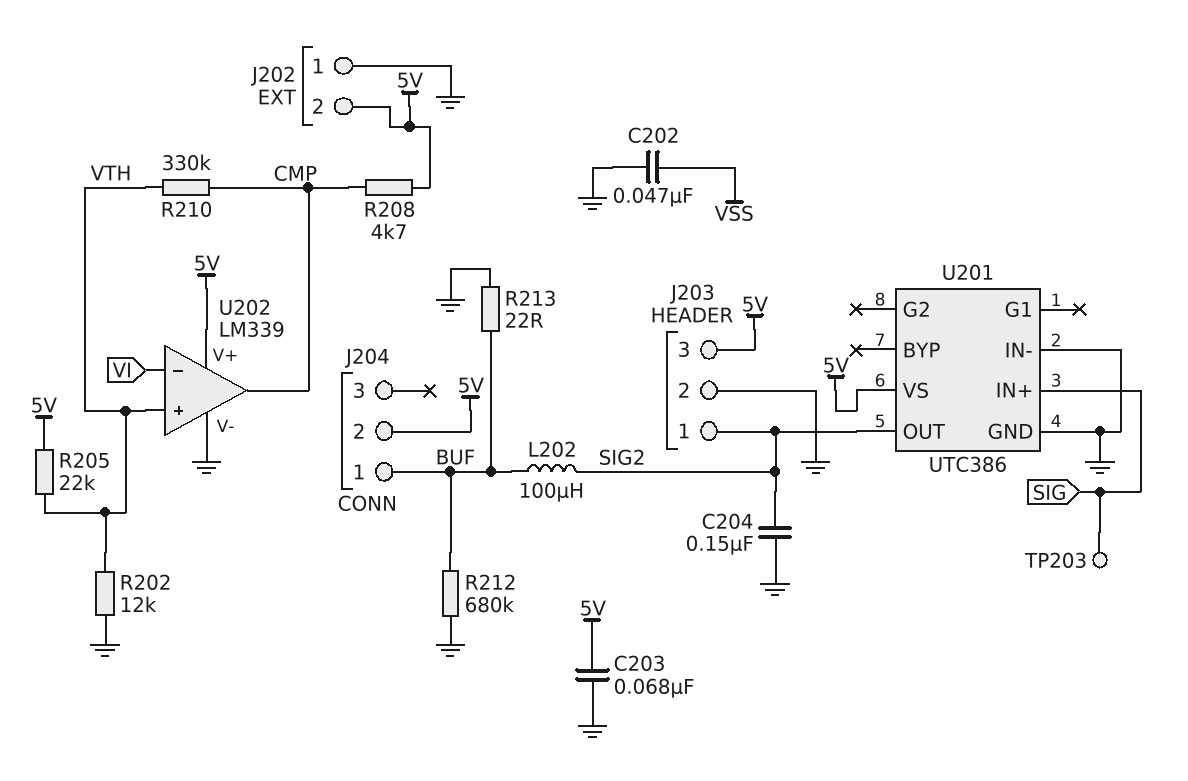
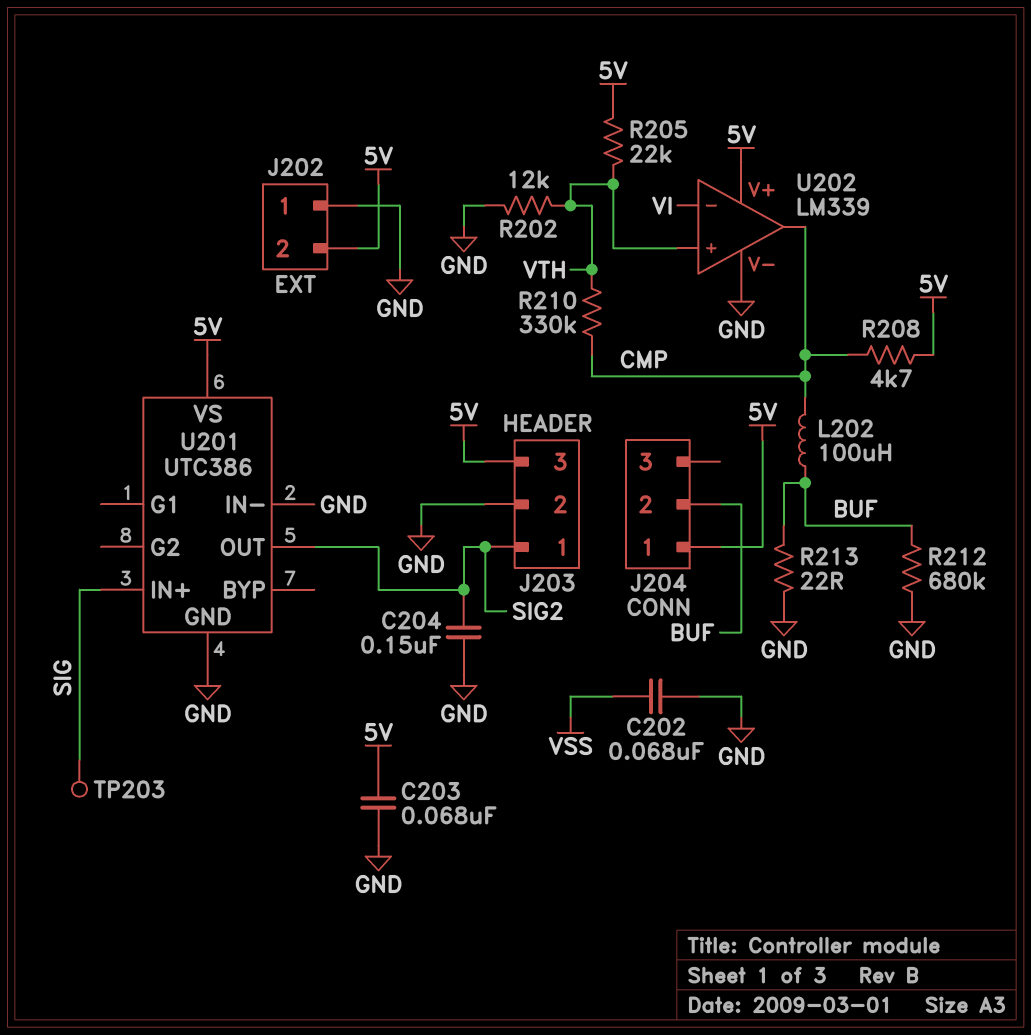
C202: 47nF (GND, VSS) -> 68nF (GND, VSS)
J204 pin 1: BUF -> 5V
J204 pin 2: 5V -> BUF
L202: 100uH (BUF, SIG2) -> 100uH (BUF, CMP)

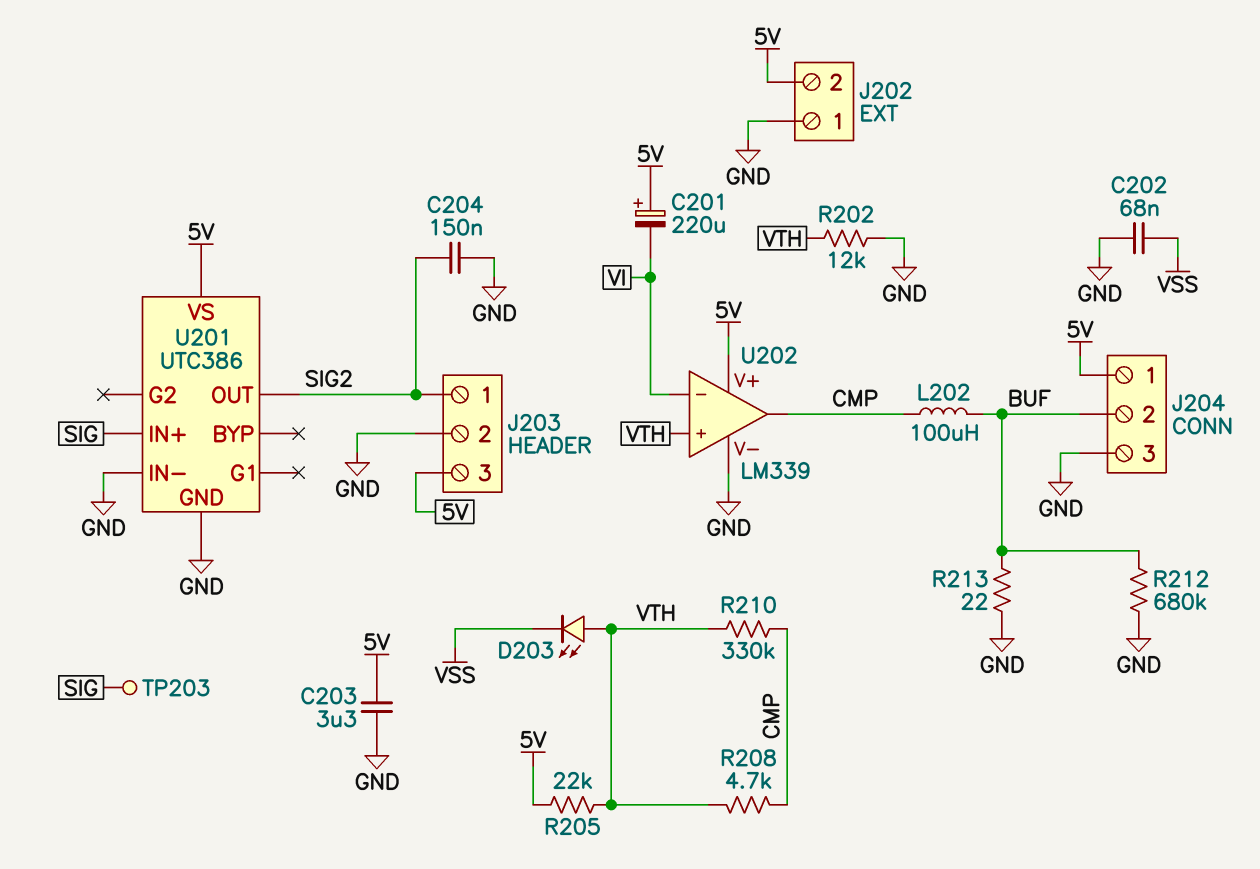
C201: none -> 220uF (plus 5V, minus VI)
C203: 68nF (5V, GND) -> 3.3uF (5V, GND)
D203: none -> LED (A VTH, K VSS)
J204 pin 3: none -> GND
R208: 4.7k (5V, CMP) -> 4.7k (CMP, VTH)

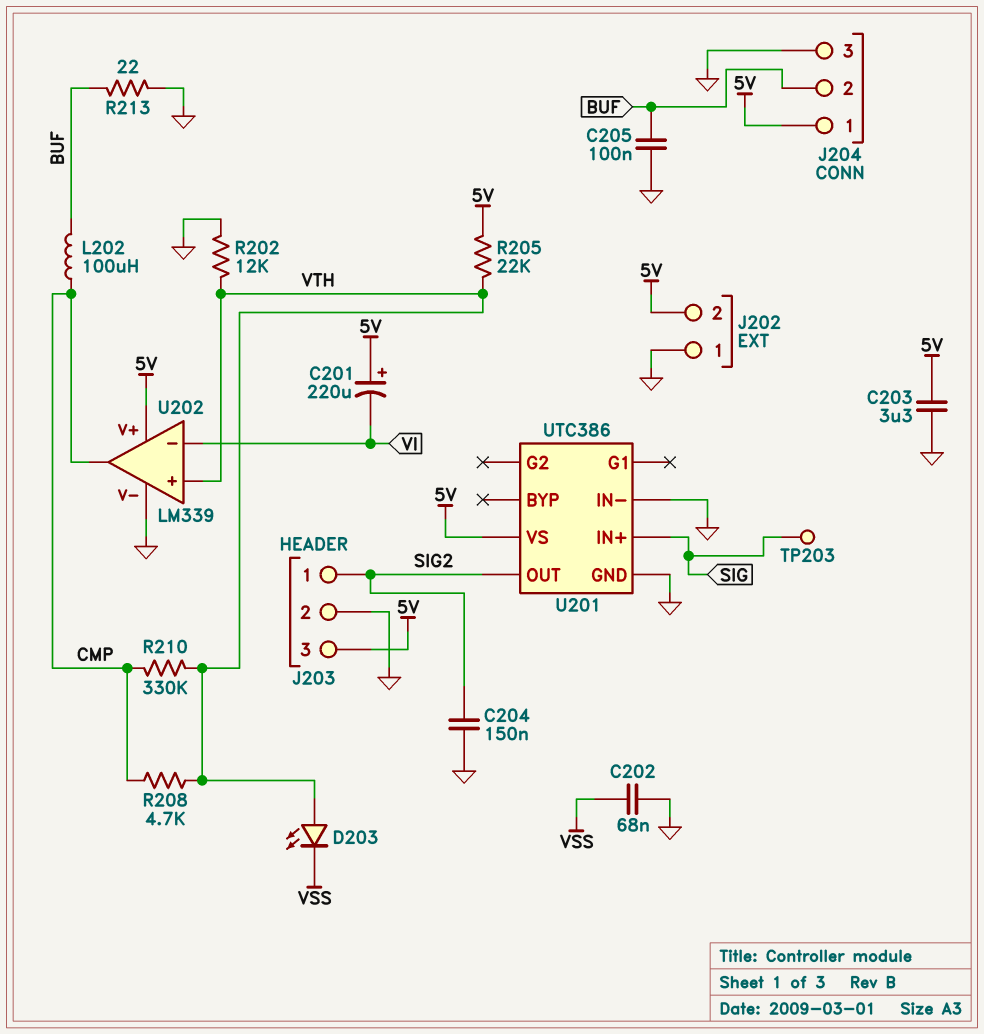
C205: none -> 100nF (BUF, GND)
R212: 680k (BUF, GND) -> none

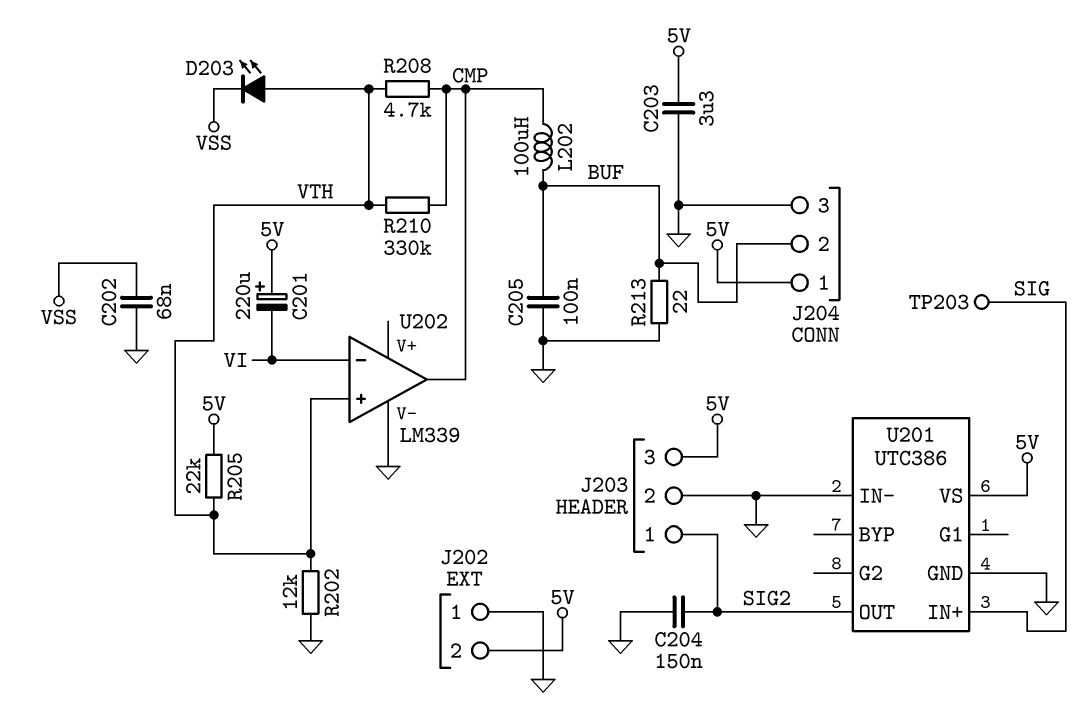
U202 pin V+: 5V -> none

